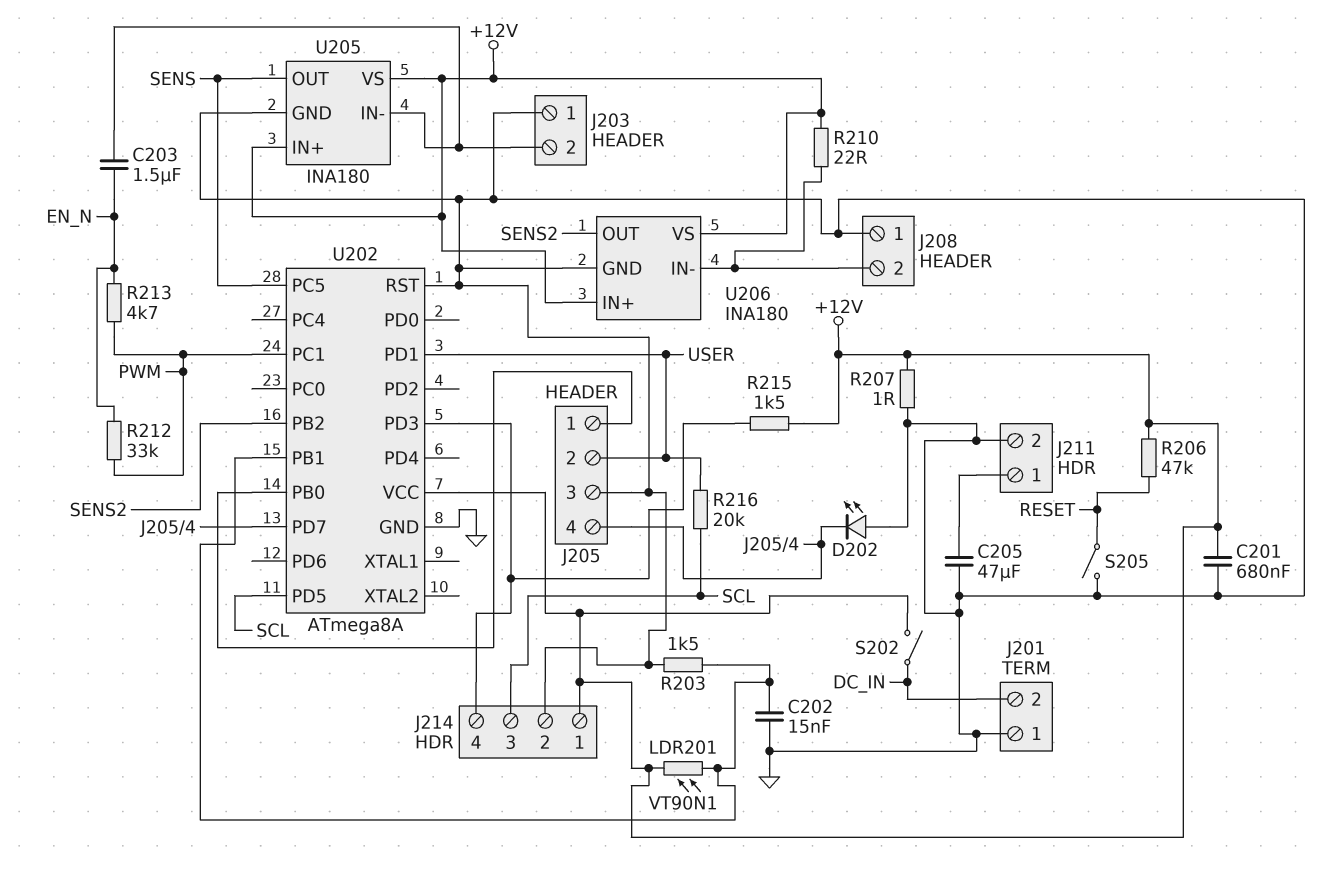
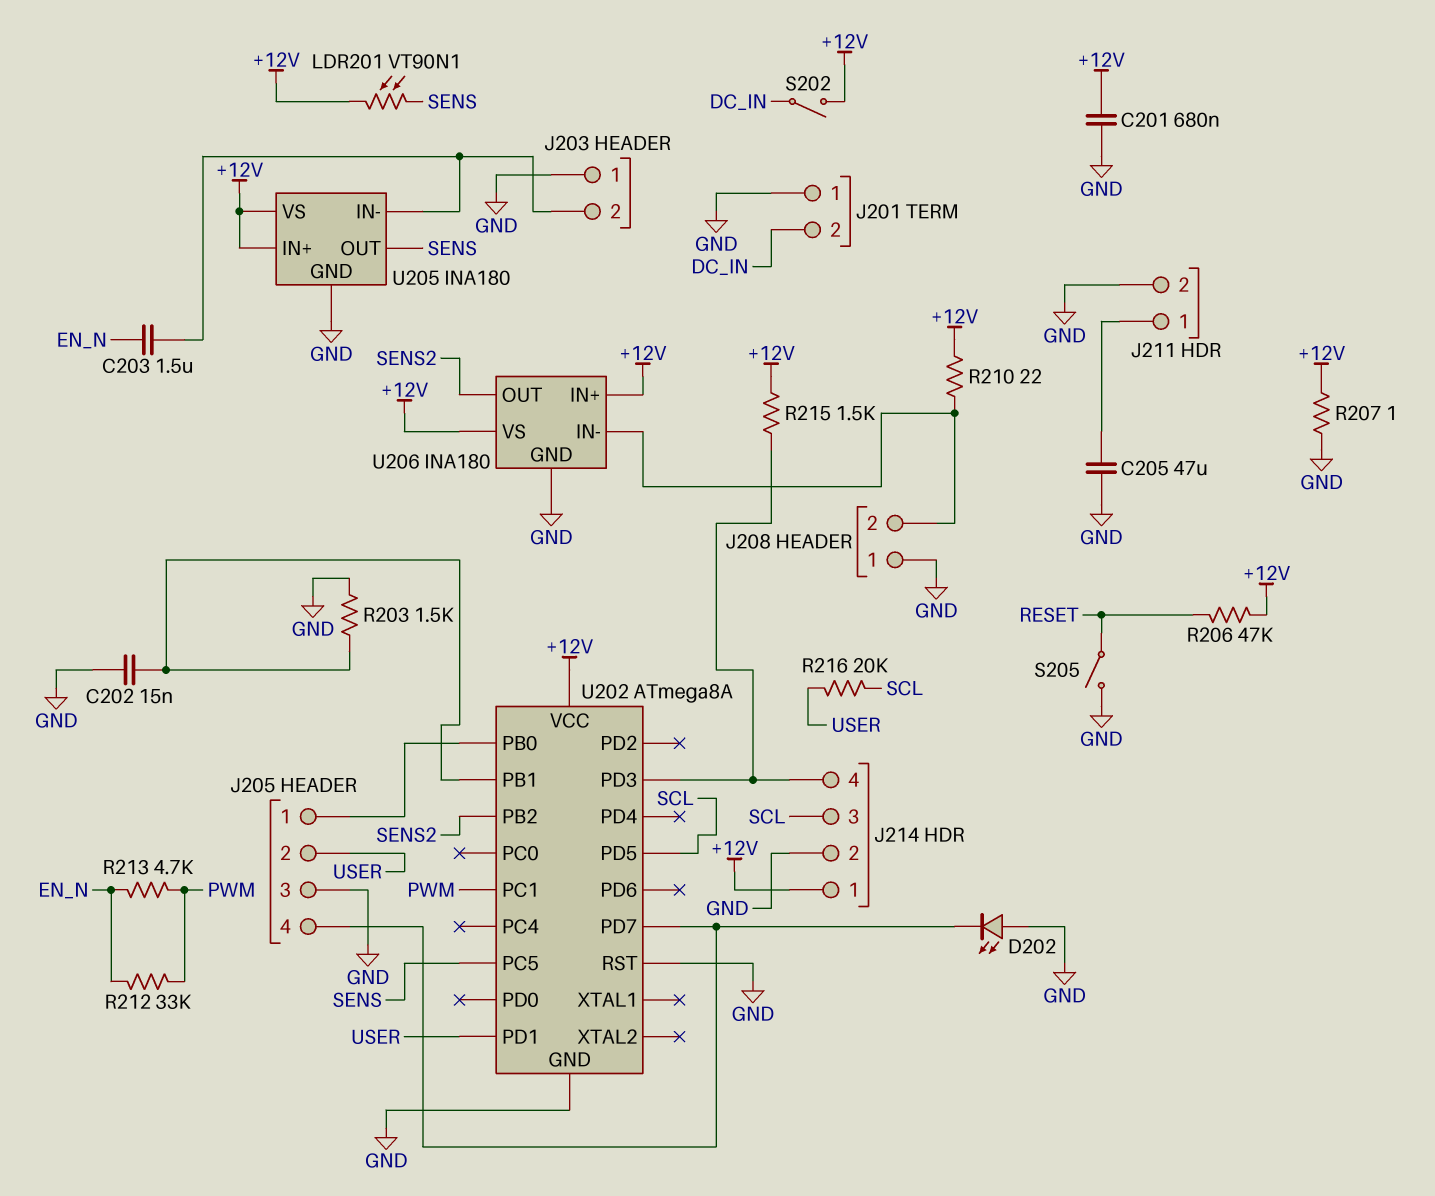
LDR201: VT90N1 (+12V, U202/PB1) -> VT90N1 (+12V, SENS)

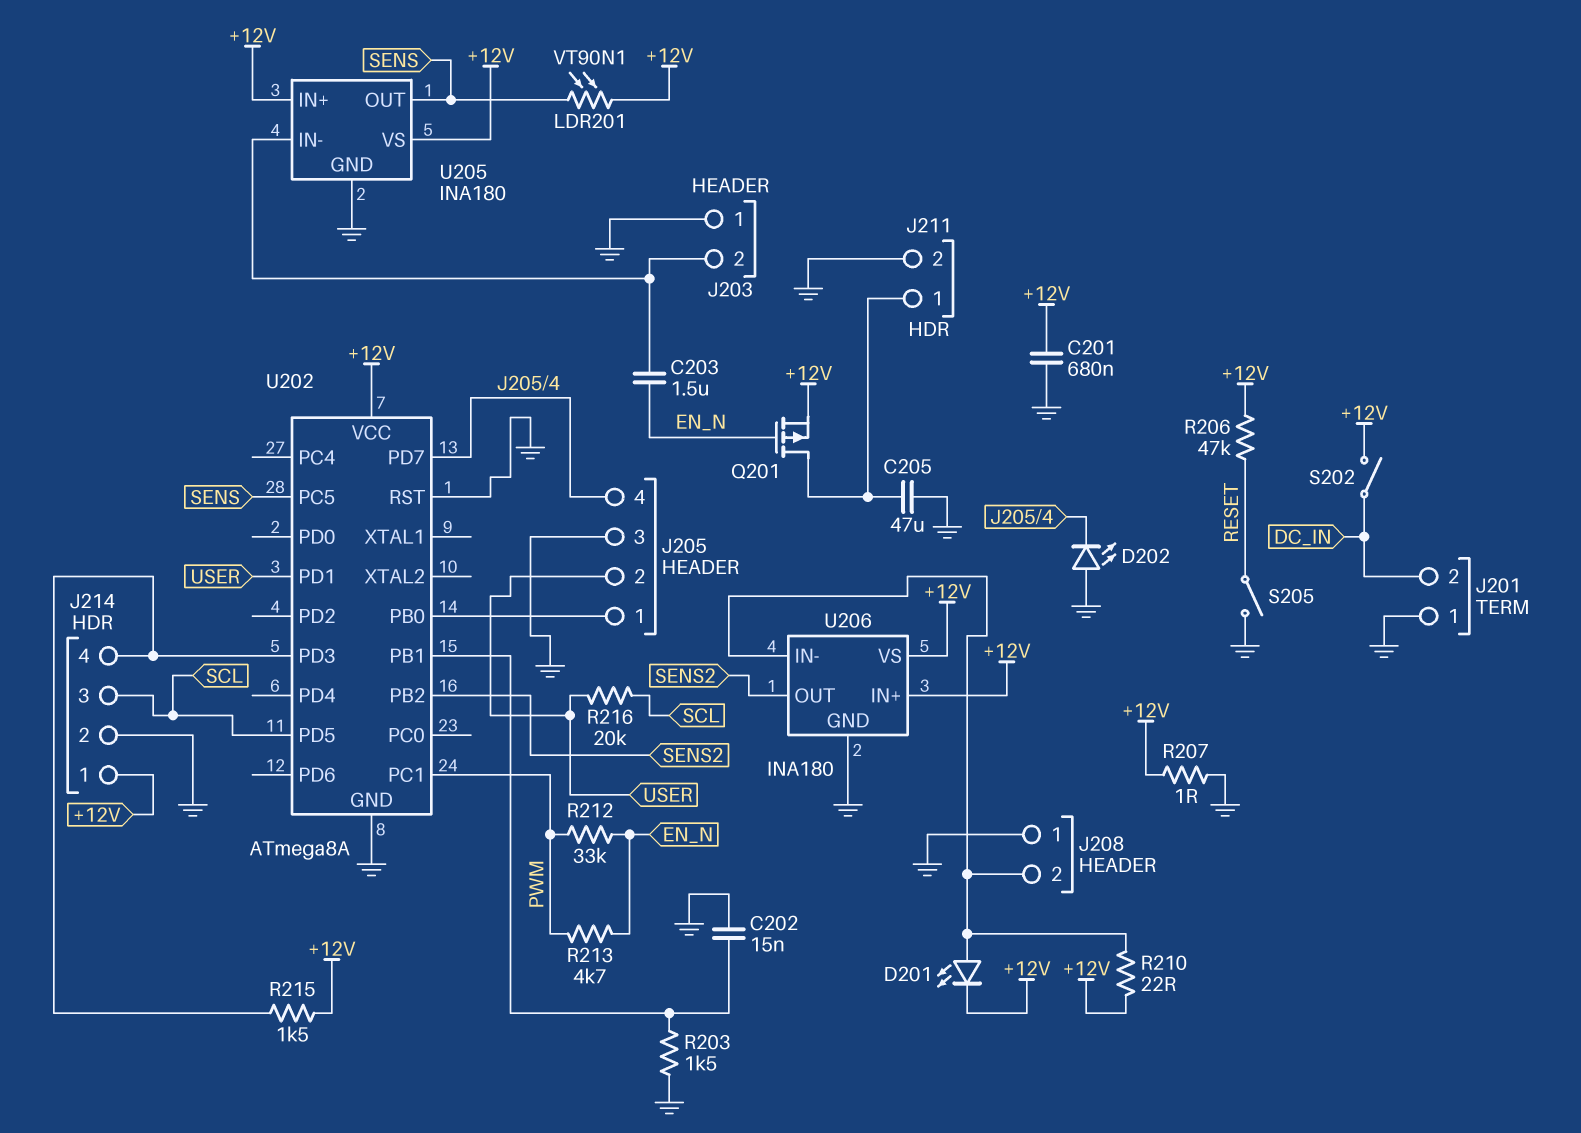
D201: none -> LED (A J208/2, K +12V)
Q201: none -> PMOS (G EN_N, D J211/1, S +12V)

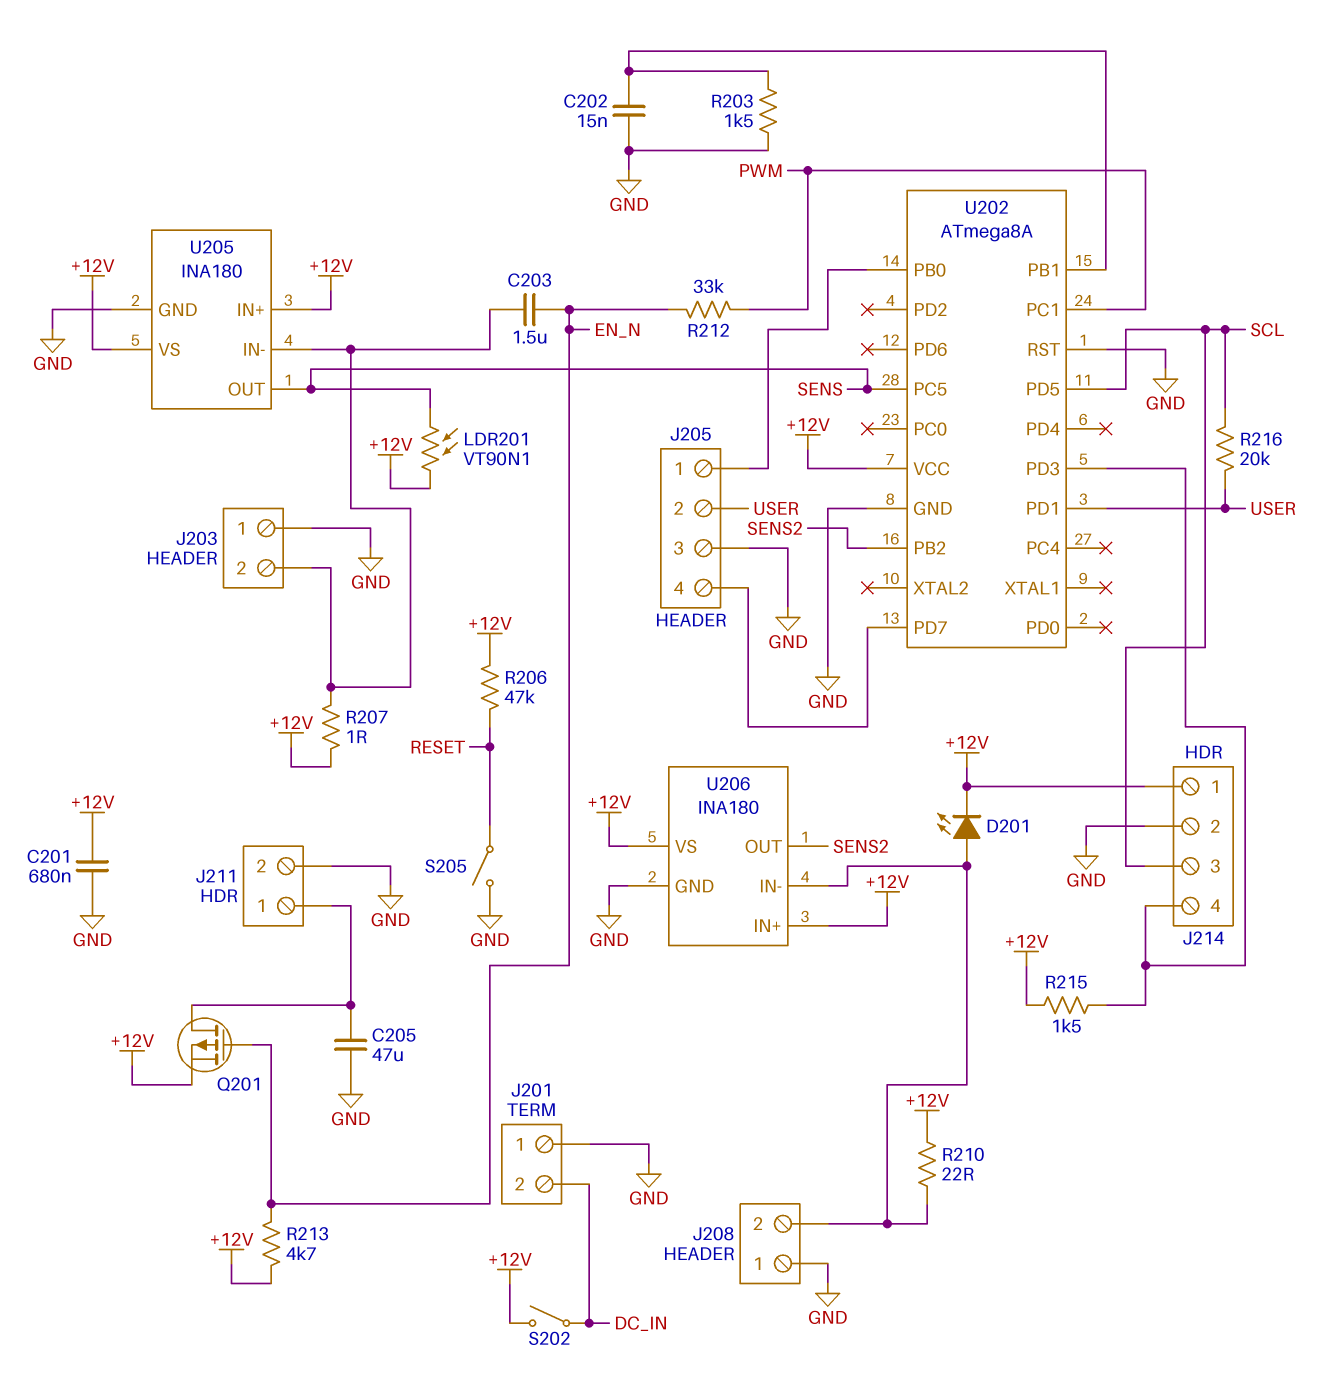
D202: LED (A GND, K J205/4) -> none
R207: 1 (+12V, GND) -> 1 (+12V, J203/2)
R213: 4.7k (EN_N, PWM) -> 4.7k (+12V, EN_N)

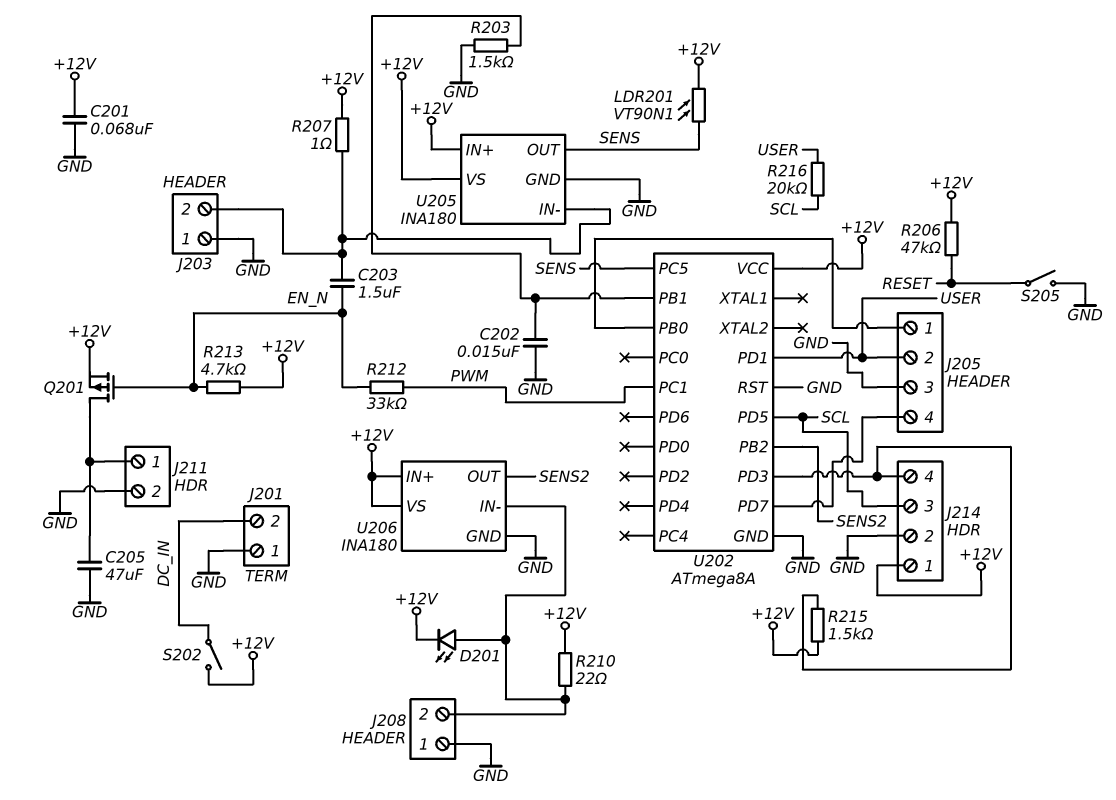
C201: 680nF (+12V, GND) -> 68nF (+12V, GND)

